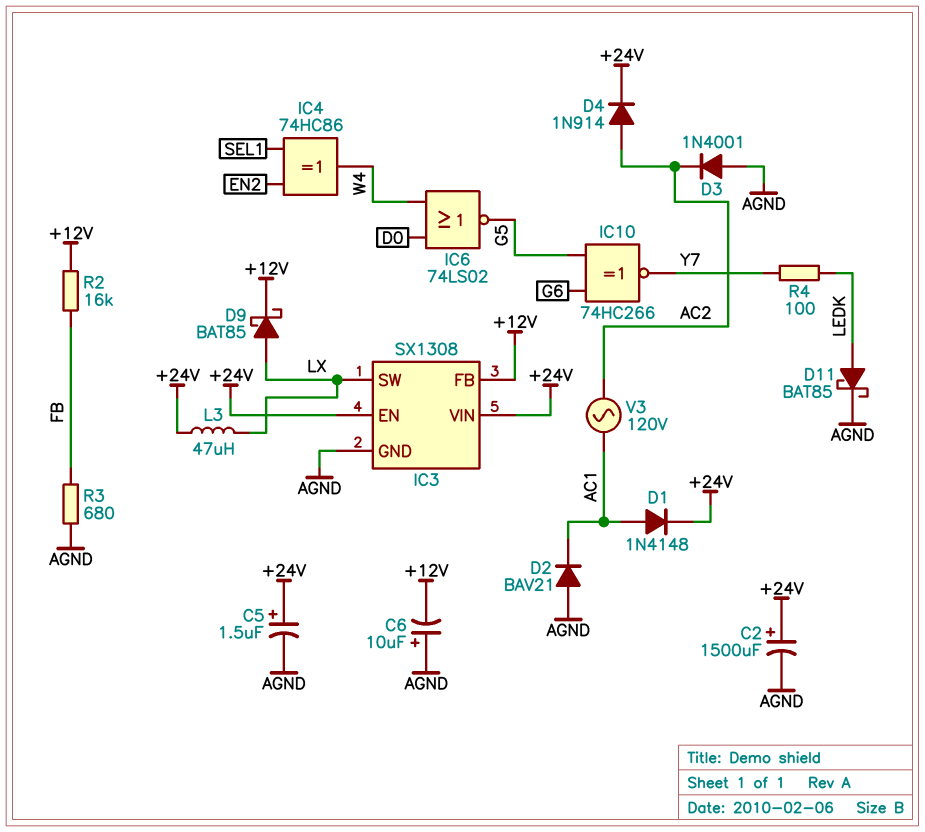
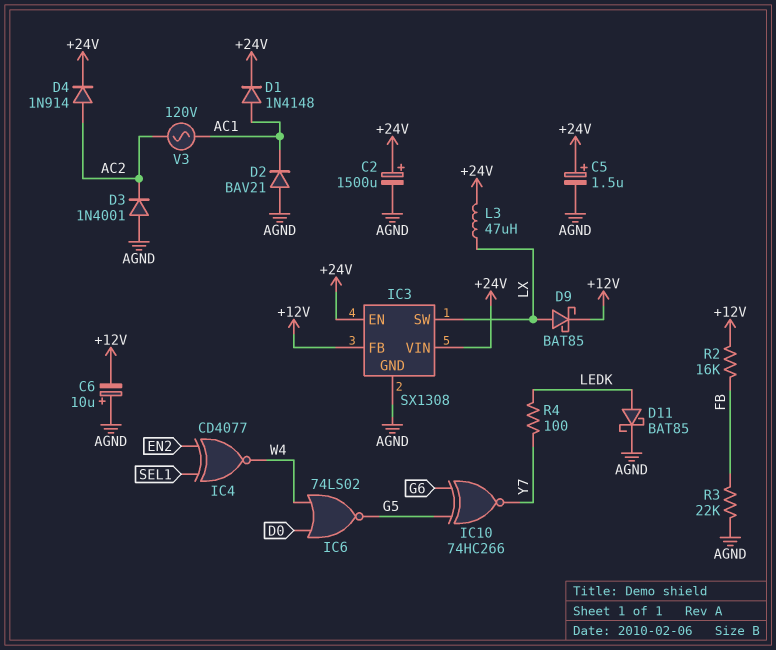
IC4: XOR 74HC86 (in EN2, in SEL1, out W4) -> XNOR CD4077 (in EN2, in SEL1, out W4)
R3: 680 (AGND, FB) -> 22k (AGND, FB)

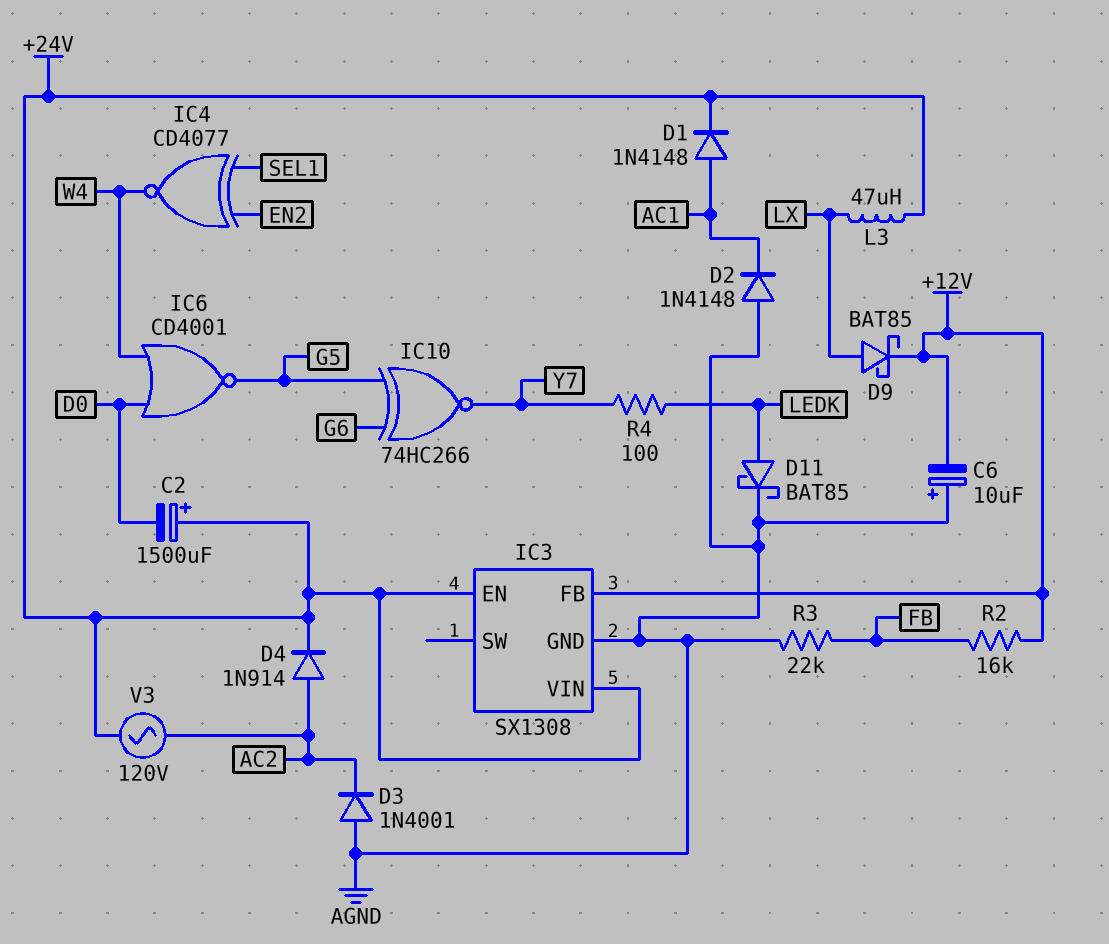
C2: 1500uF (plus +24V, minus AGND) -> 1500uF (plus +24V, minus D0)
C5: 1.5uF (plus +24V, minus AGND) -> none
D2: diode BAV21 (A AGND, K AC1) -> diode 1N4148 (A AGND, K AC1)
IC3 pin SW: LX -> none
IC6: NOR 74LS02 (in D0, in W4, out G5) -> NOR CD4001 (in D0, in W4, out G5)
V3: AC 120V (AC1, AC2) -> AC 120V (+24V, AC2)

